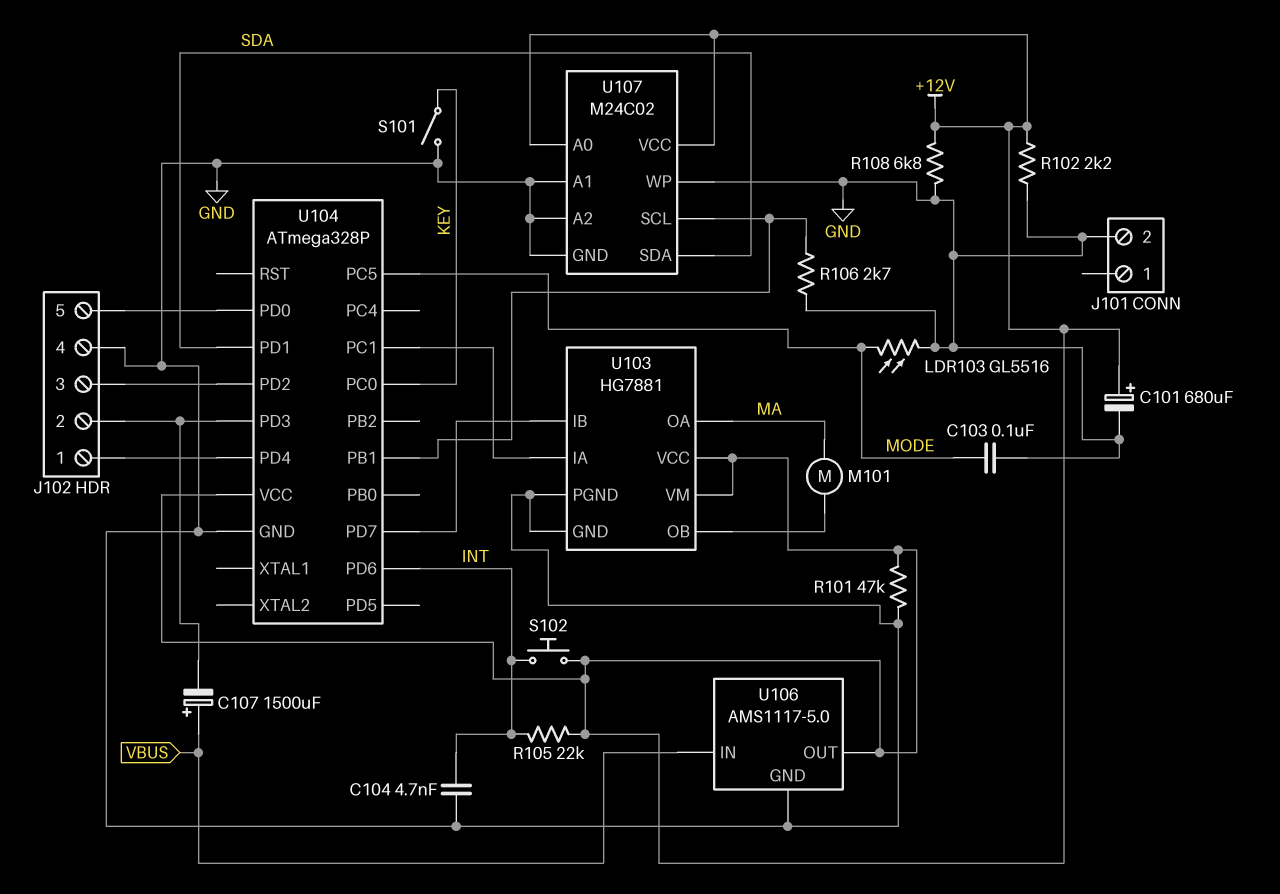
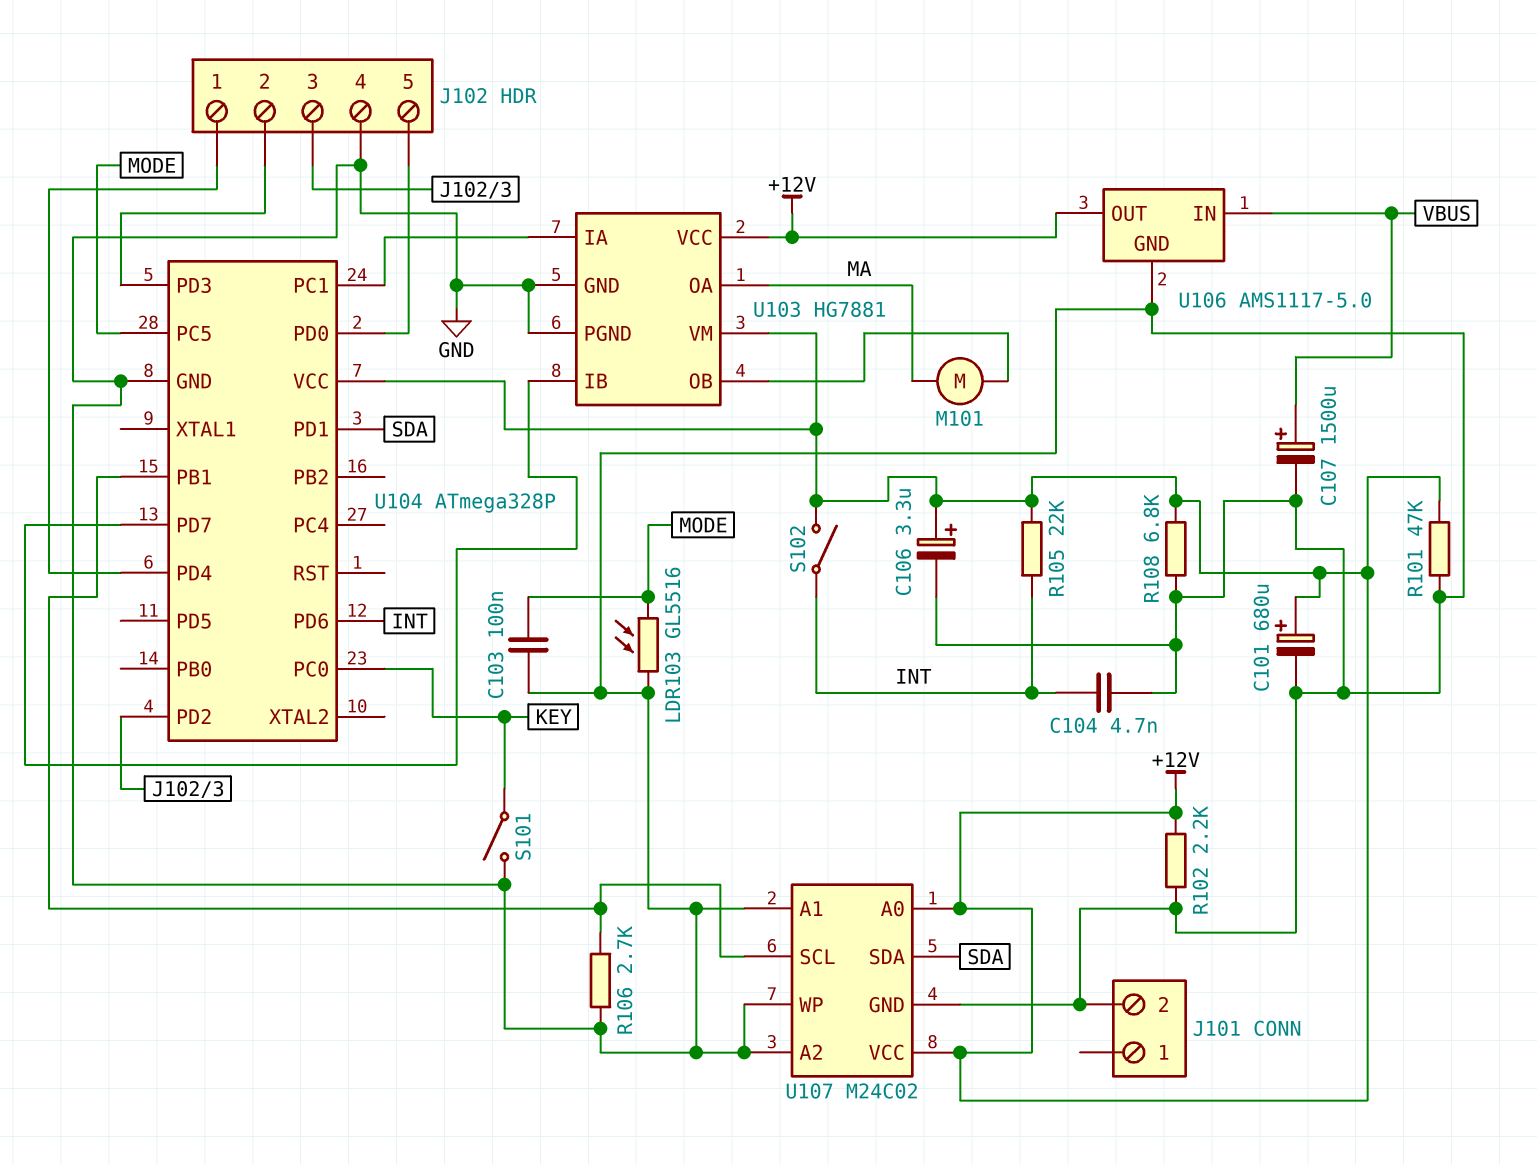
C106: none -> 3.3uF (plus +12V, minus GND)
C107: 1500uF (plus VBUS, minus J102/2) -> 1500uF (plus VBUS, minus GND)
S102: button (+12V, INT) -> switch (+12V, INT)

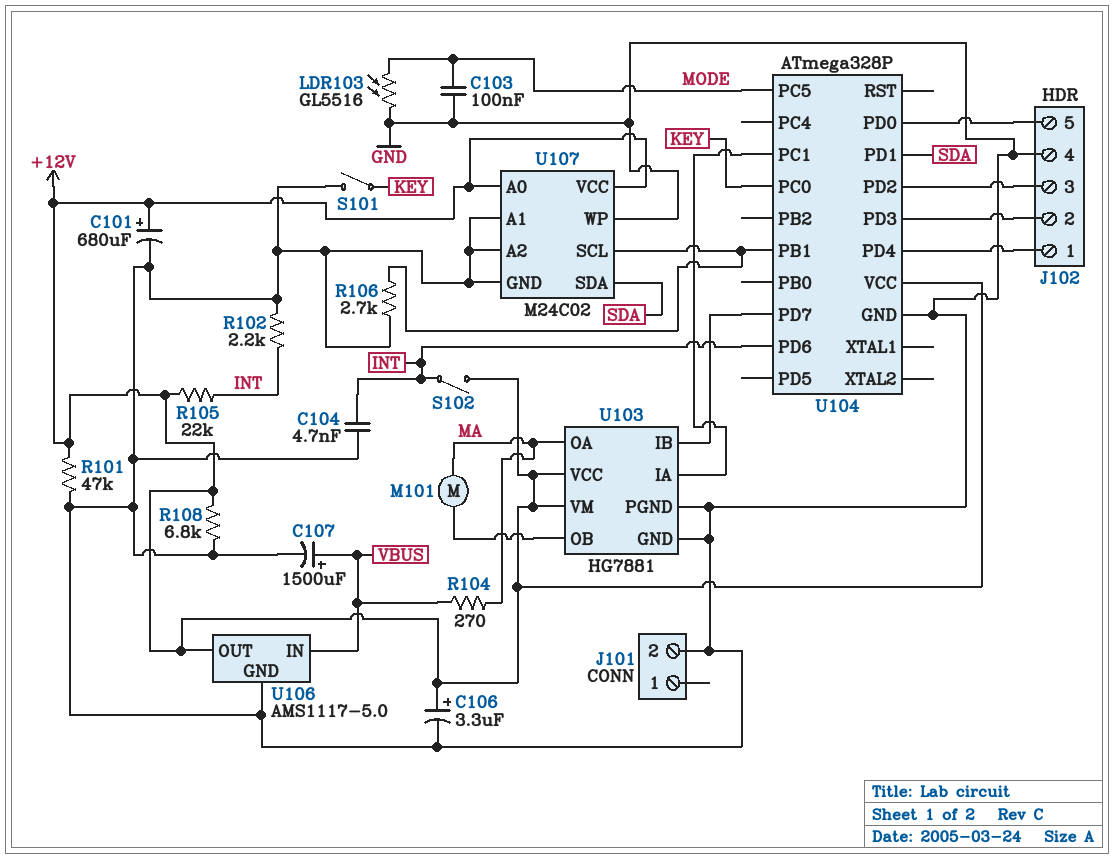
R102: 2.2k (+12V, GND) -> 2.2k (GND, INT)
R104: none -> 270 (MA, VBUS)

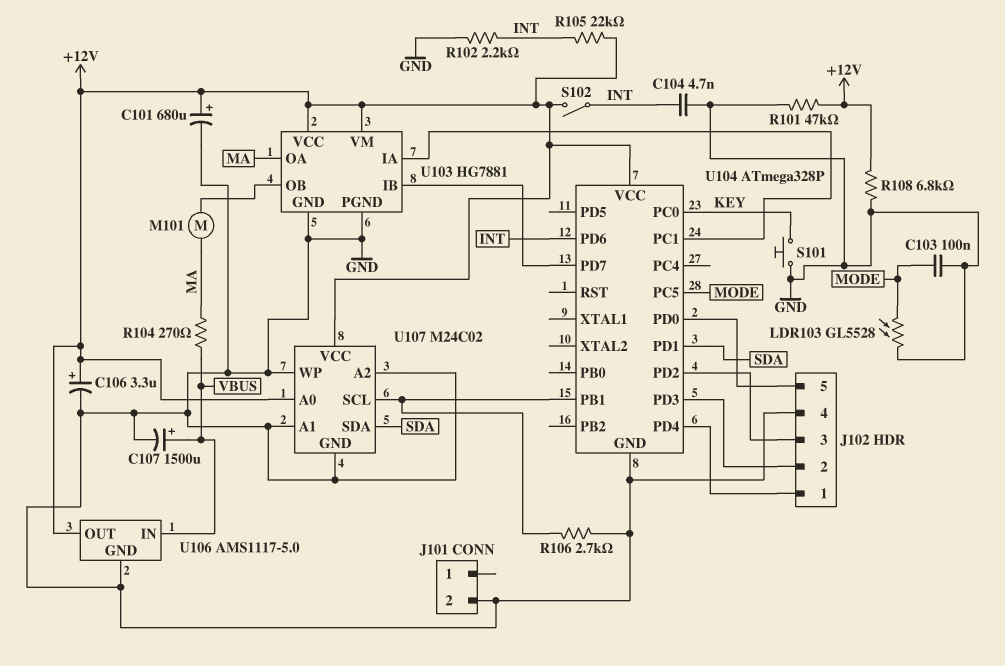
LDR103: GL5516 (GND, MODE) -> GL5528 (GND, MODE)
S101: switch (GND, KEY) -> button (GND, KEY)

